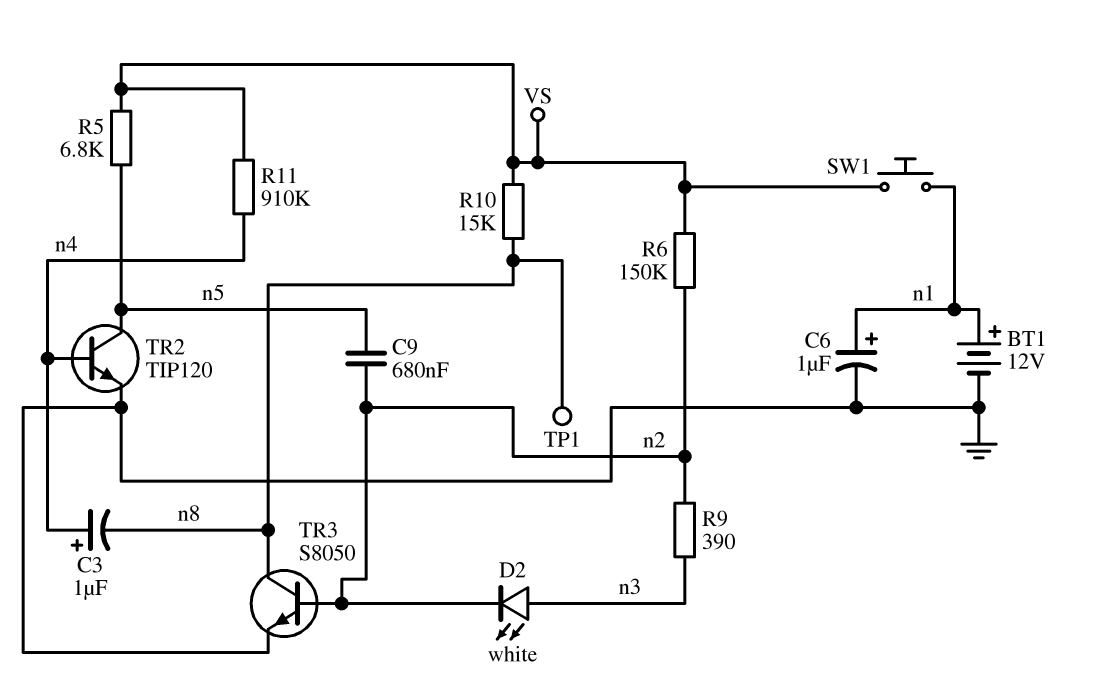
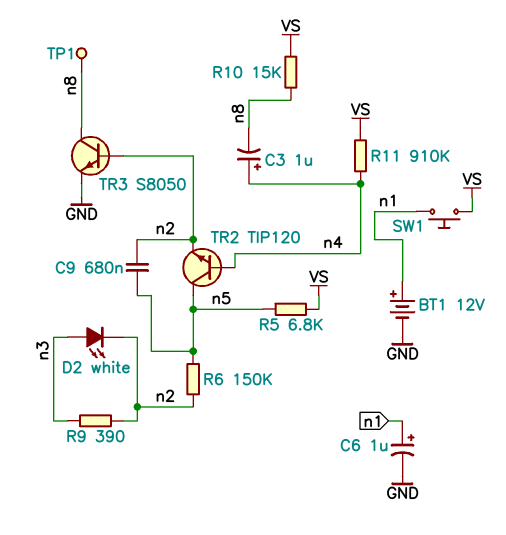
R6: 150k (VS, n2) -> 150k (n2, n5)
TR2: NPN TIP120 (B n4, C n5, E GND) -> NPN TIP120 (B n4, C n5, E n2)

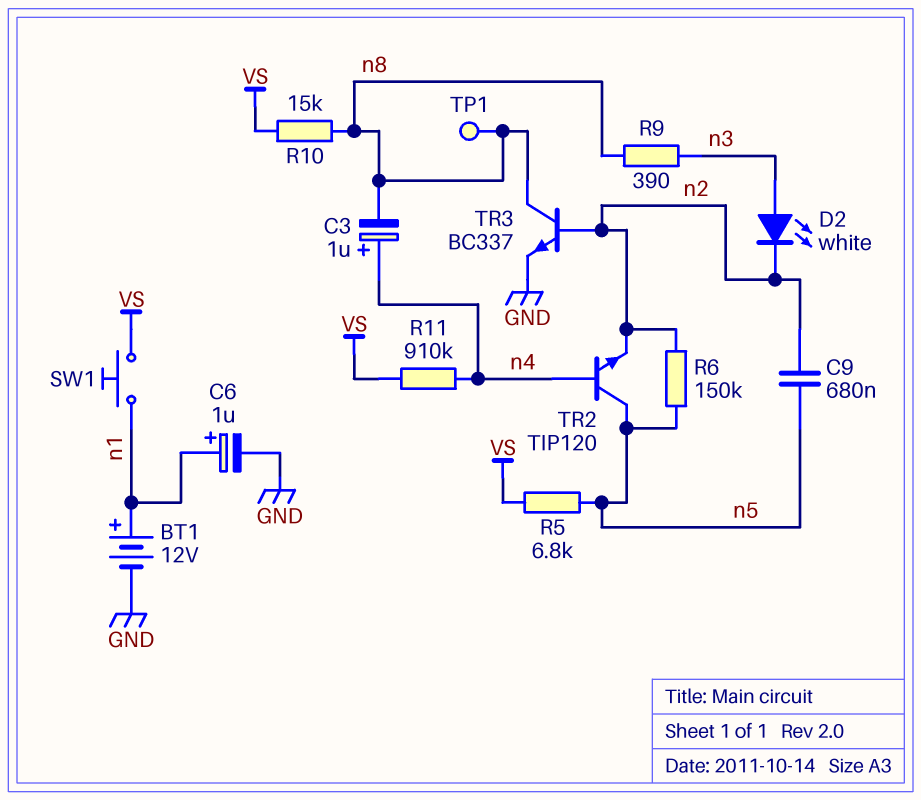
R9: 390 (n2, n3) -> 390 (n3, n8)
TR3: NPN S8050 (B n2, C n8, E GND) -> NPN BC337 (B n2, C n8, E GND)

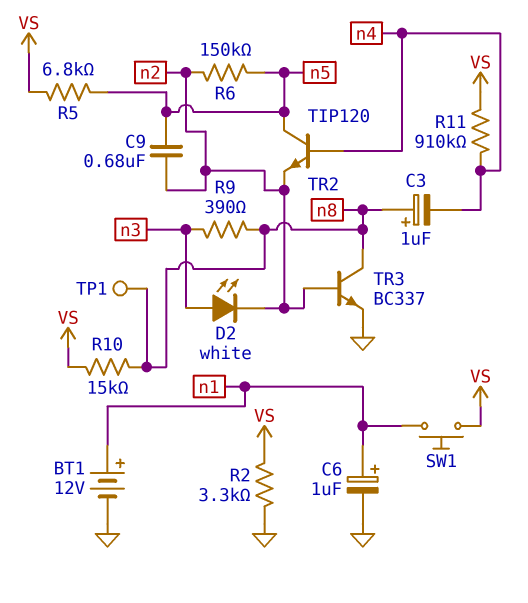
C3: 1uF (plus n4, minus n8) -> 1uF (plus n8, minus n4)
R2: none -> 3.3k (GND, VS)

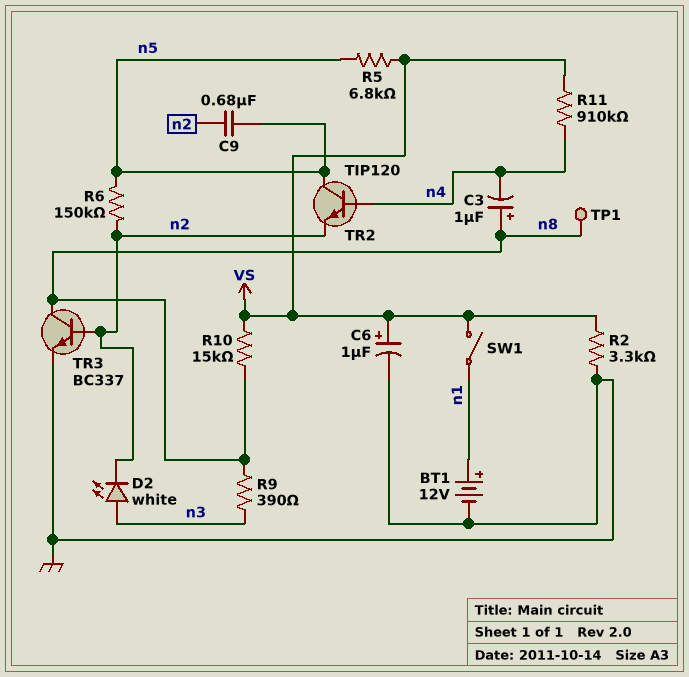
C6: 1uF (plus n1, minus GND) -> 1uF (plus VS, minus GND)
SW1: button (VS, n1) -> switch (VS, n1)

